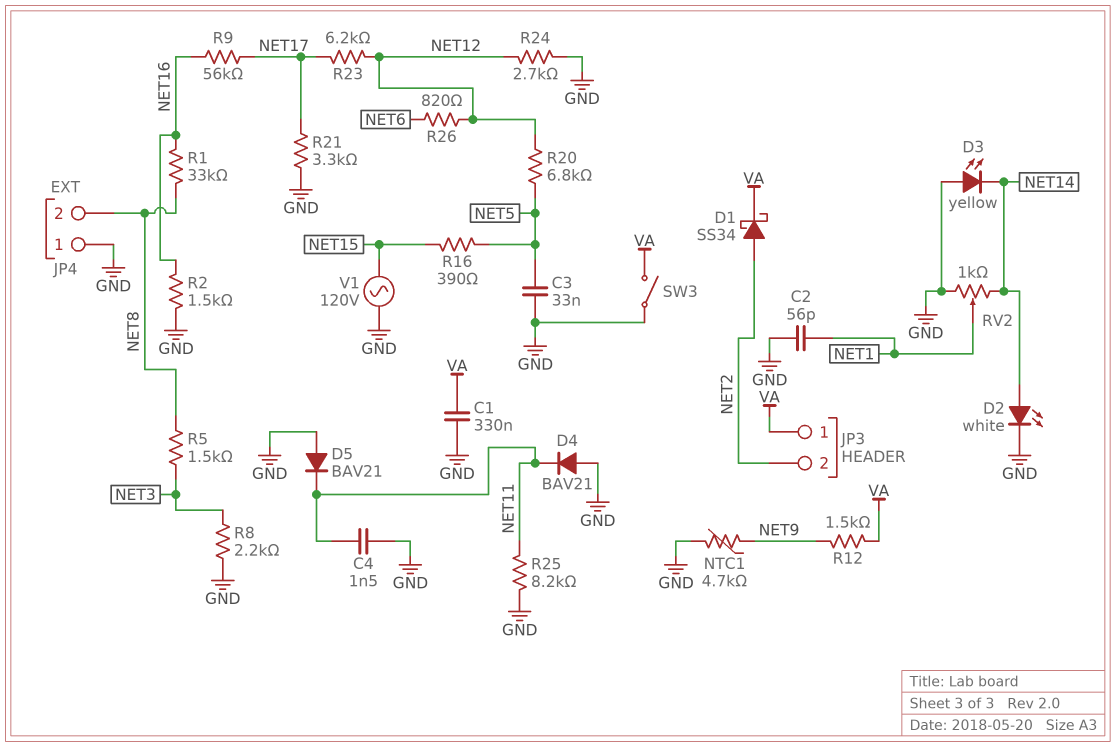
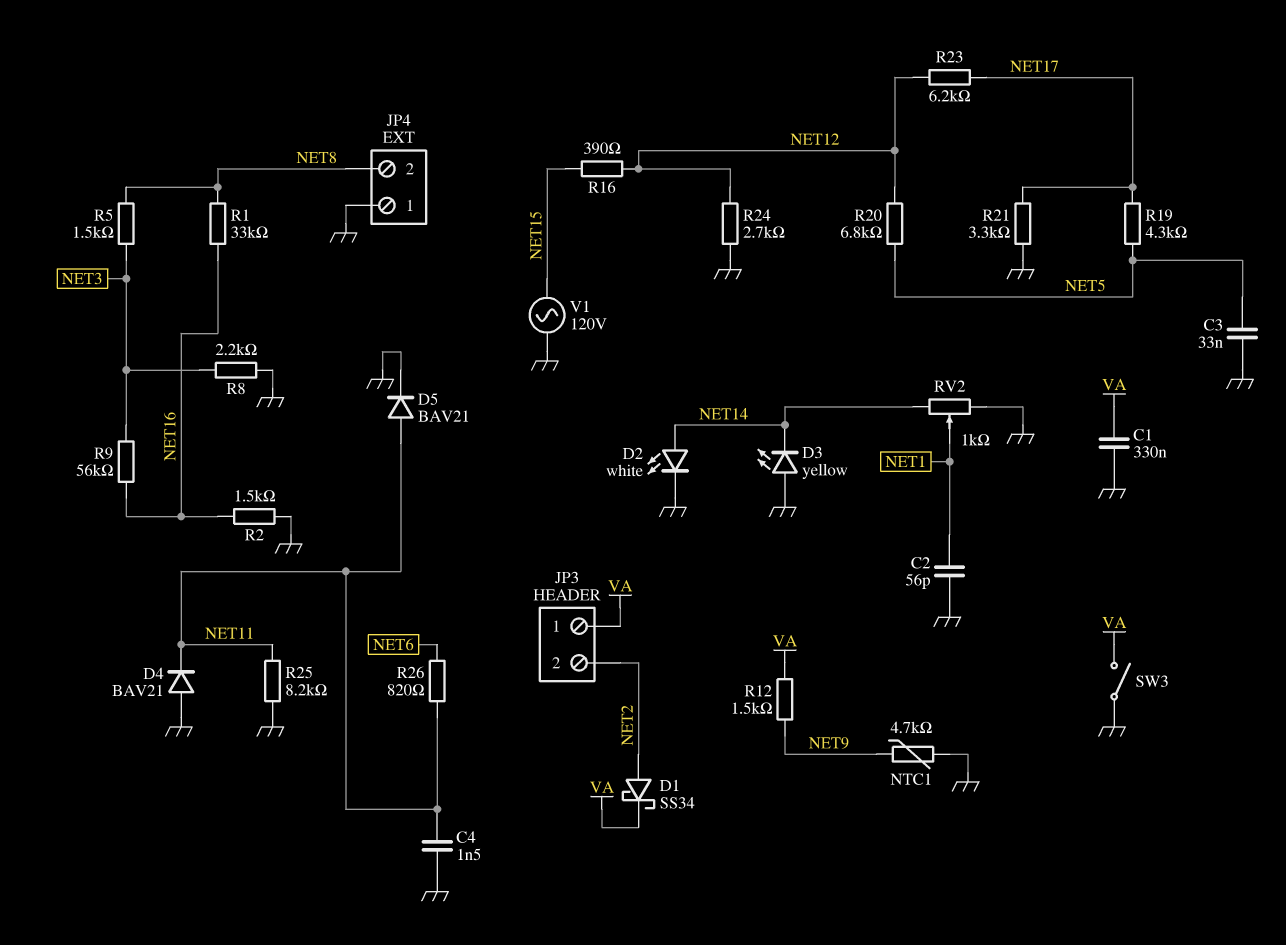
D5: diode BAV21 (A GND, K NET11) -> diode BAV21 (A NET11, K GND)
R9: 56k (NET16, NET17) -> 56k (NET3, NET16)
R16: 390 (NET5, NET15) -> 390 (NET12, NET15)
R19: none -> 4.3k (NET5, NET17)
R26: 820 (NET6, NET12) -> 820 (NET6, NET11)

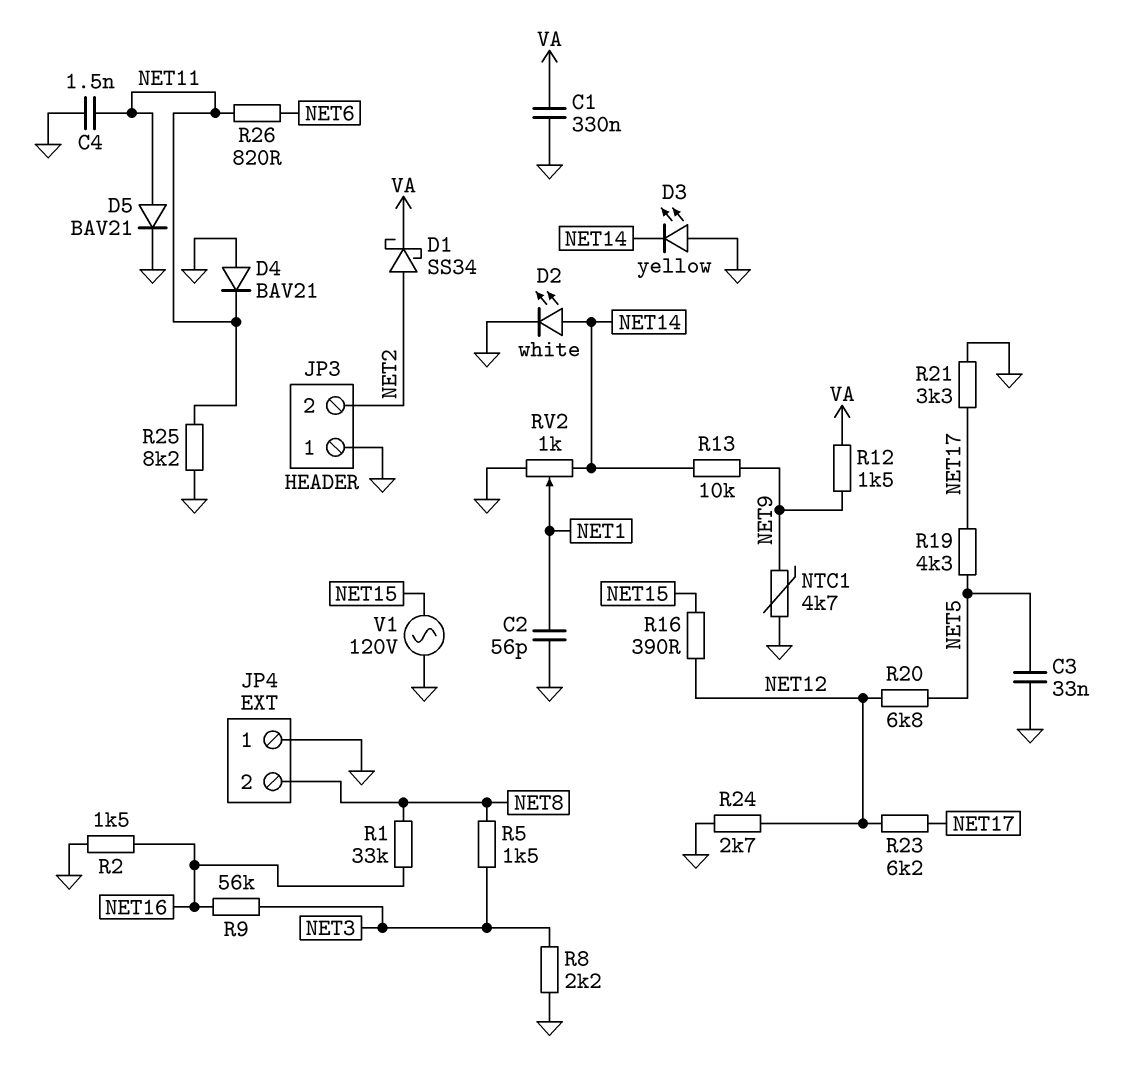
JP3 pin 1: VA -> GND
R13: none -> 10k (NET9, NET14)
SW3: switch (GND, VA) -> none

